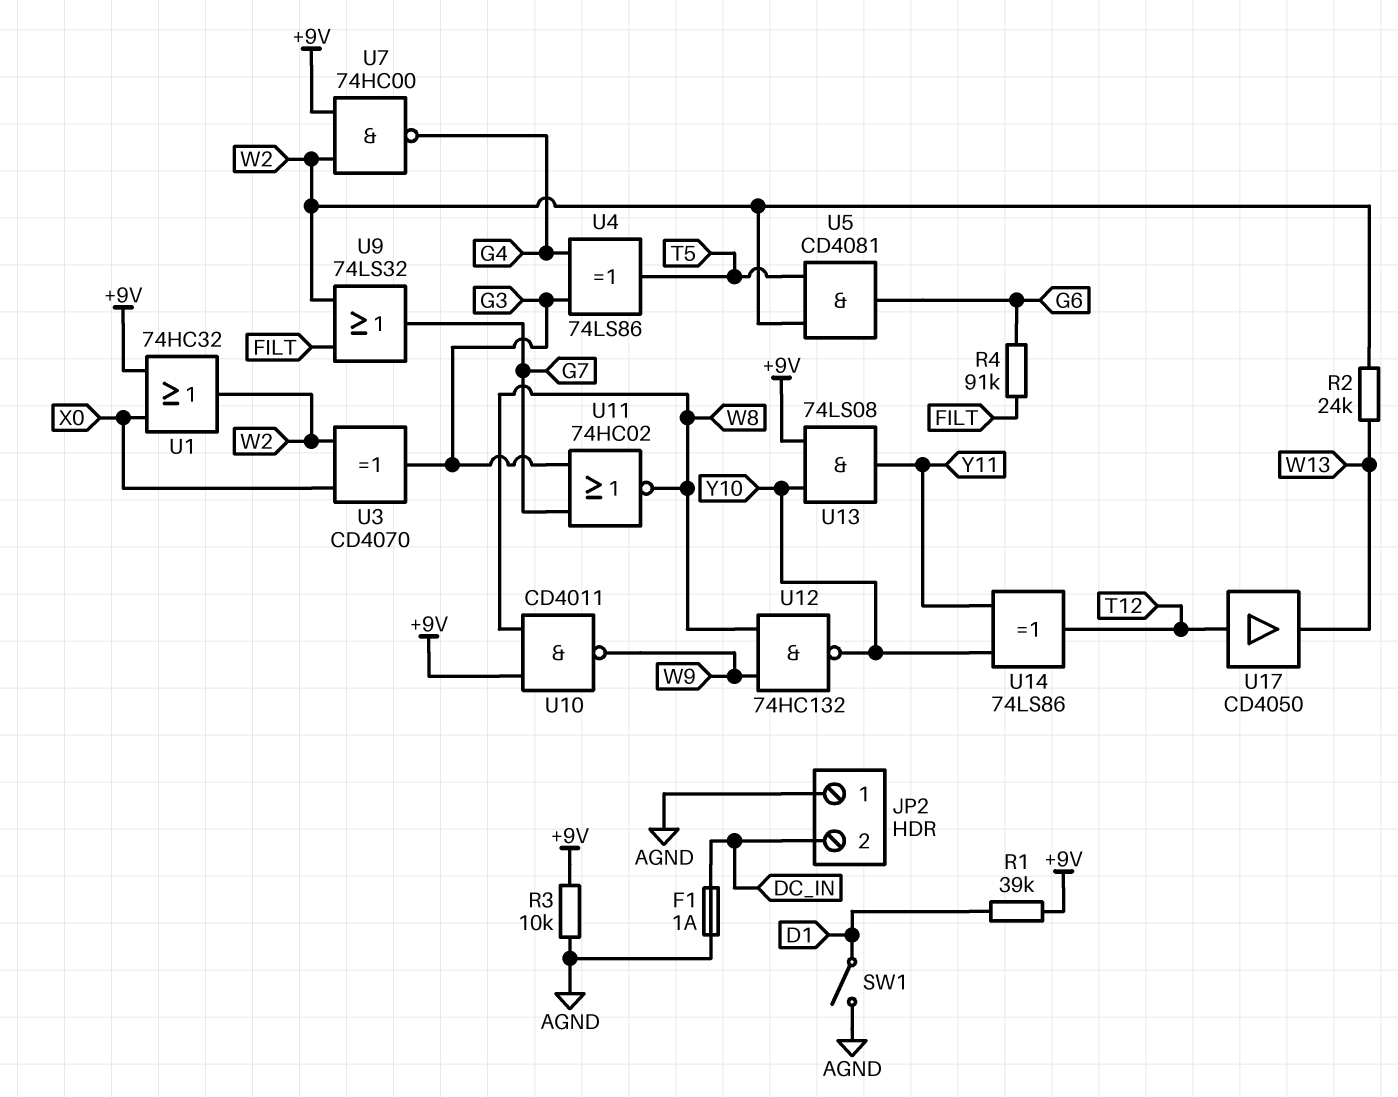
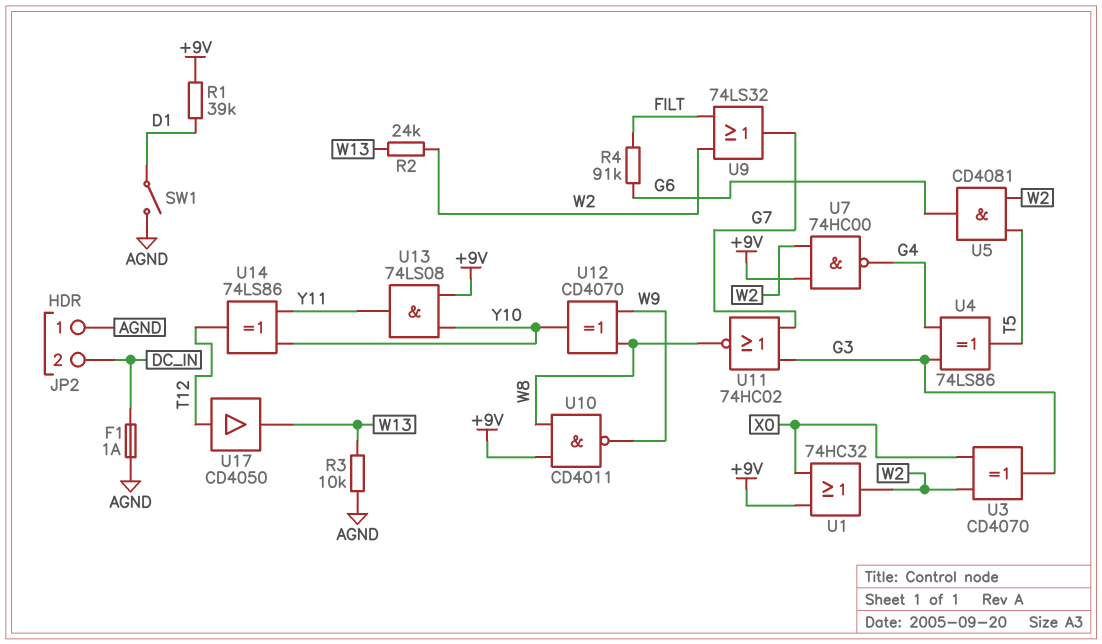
R3: 10k (+9V, AGND) -> 10k (AGND, W13)
U12: NAND 74HC132 (in W8, in W9, out Y10) -> XOR CD4070 (in W8, in W9, out Y10)

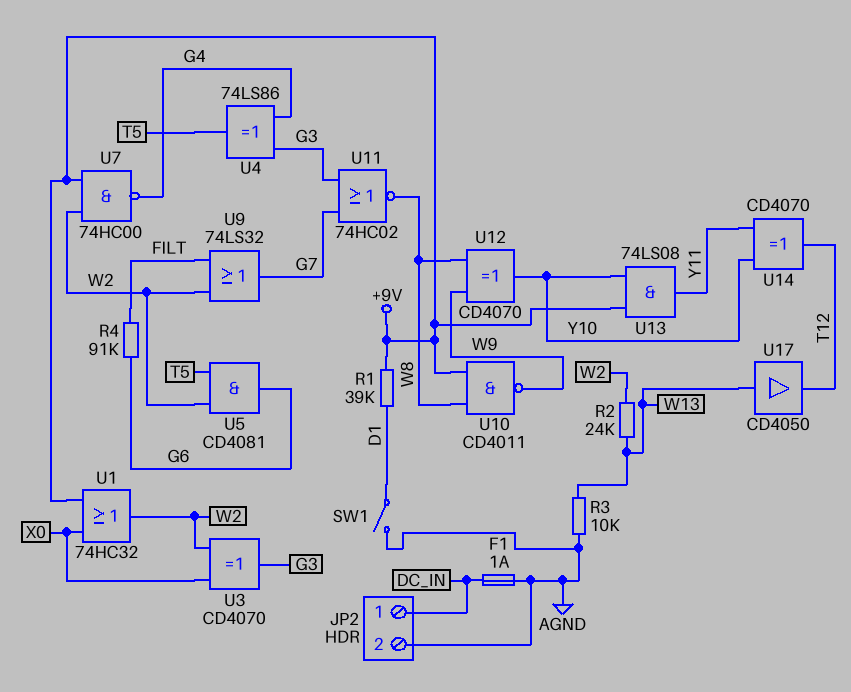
JP2 pin 1: AGND -> DC_IN
JP2 pin 2: DC_IN -> AGND
U14: XOR 74LS86 (in Y10, in Y11, out T12) -> XOR CD4070 (in Y10, in Y11, out T12)
U17: buffer CD4050 (in T12, out W13) -> buffer CD4050 (in W13, out T12)

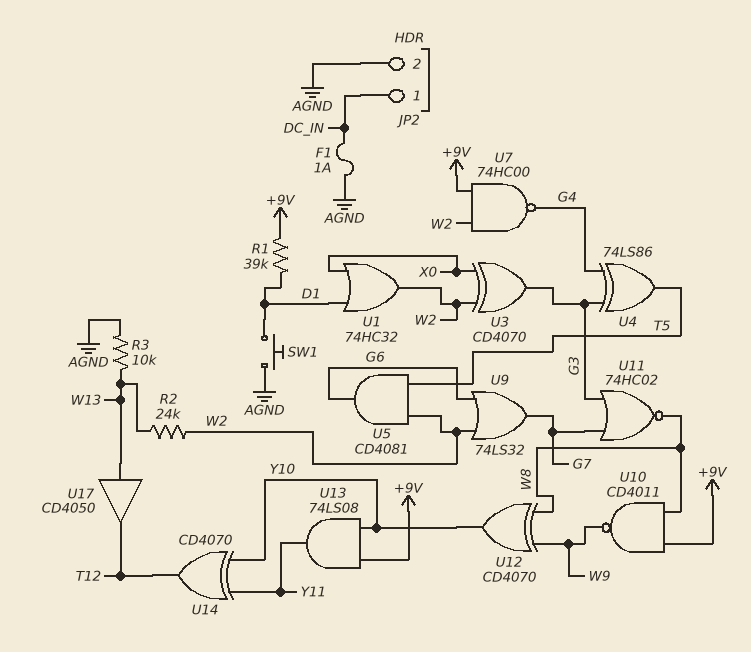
R4: 91k (FILT, G6) -> none
SW1: switch (AGND, D1) -> button (AGND, D1)
U1: OR 74HC32 (in +9V, in X0, out W2) -> OR 74HC32 (in D1, in X0, out W2)
U9: OR 74LS32 (in FILT, in W2, out G7) -> OR 74LS32 (in G6, in W2, out G7)

